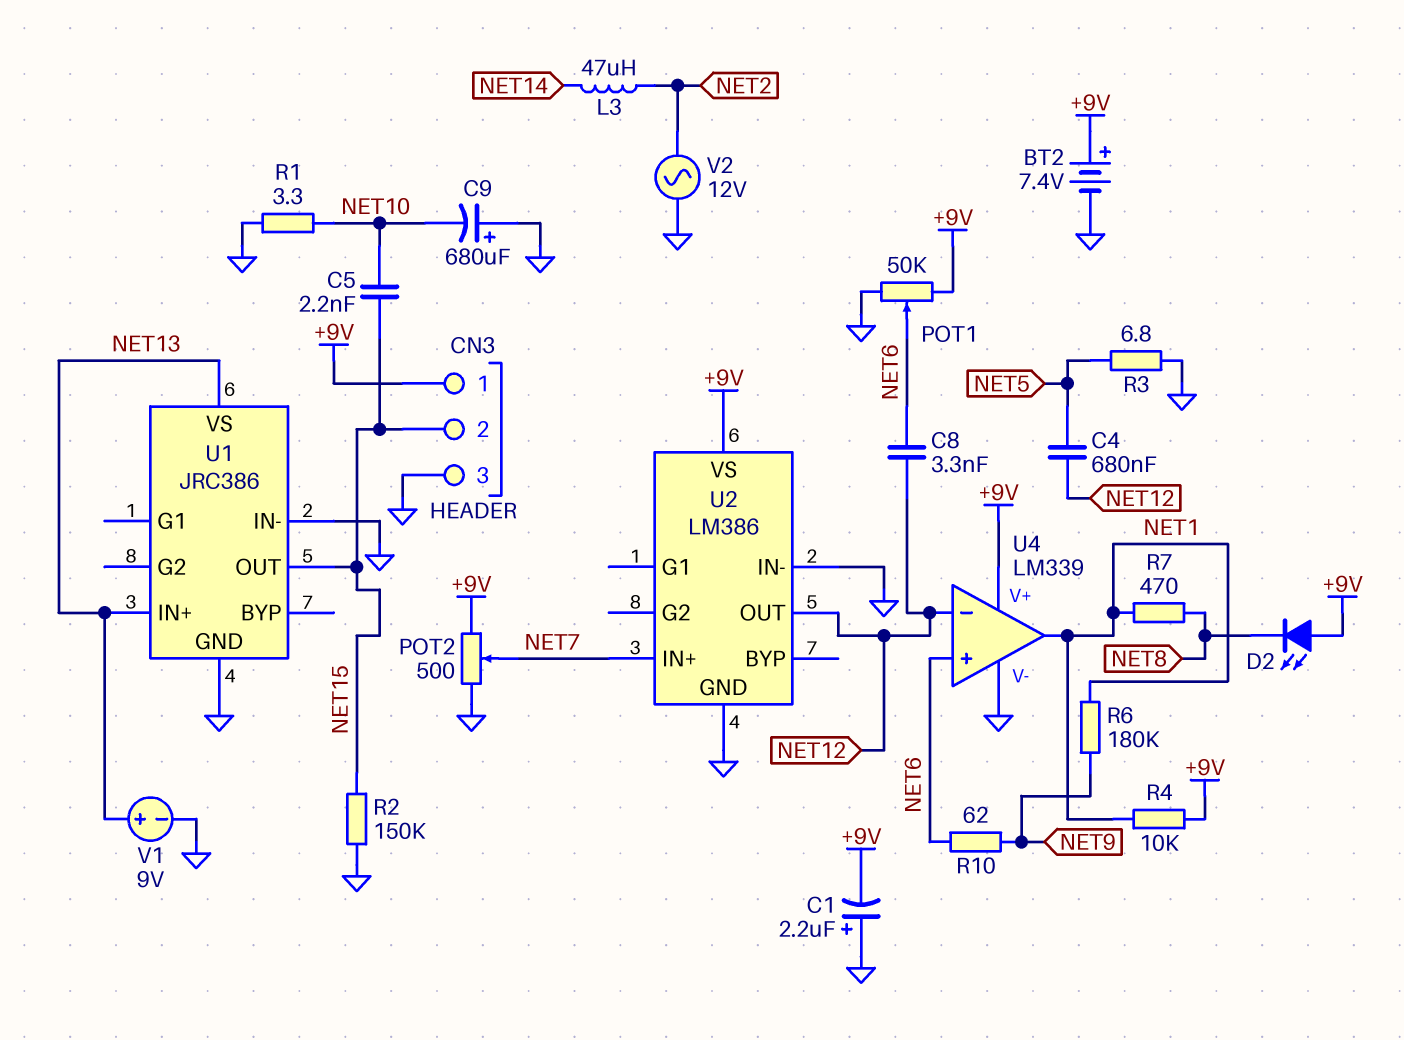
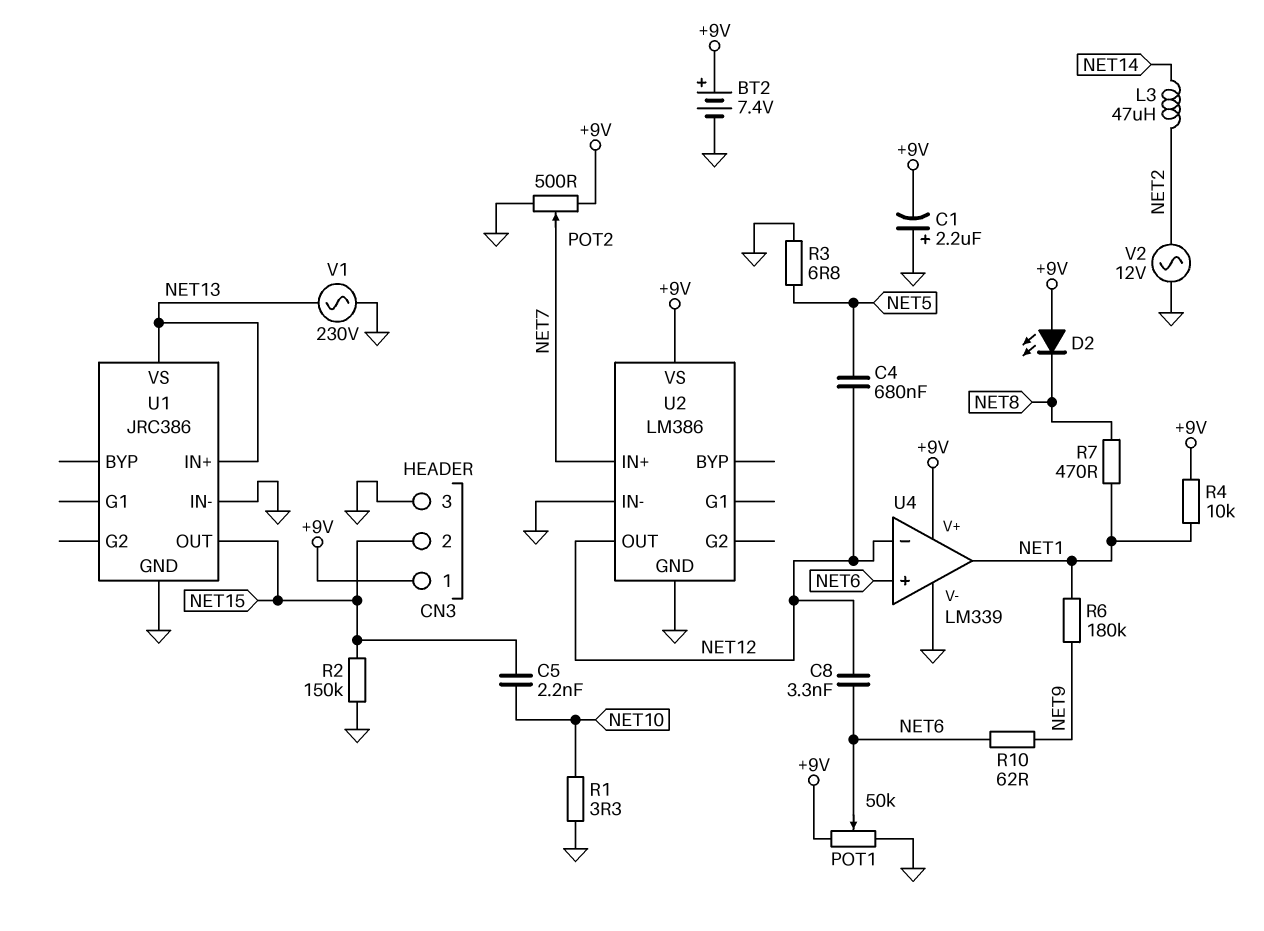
C9: 680uF (plus GND, minus NET10) -> none
V1: 9V (plus NET13, minus GND) -> AC 230V (GND, NET13)

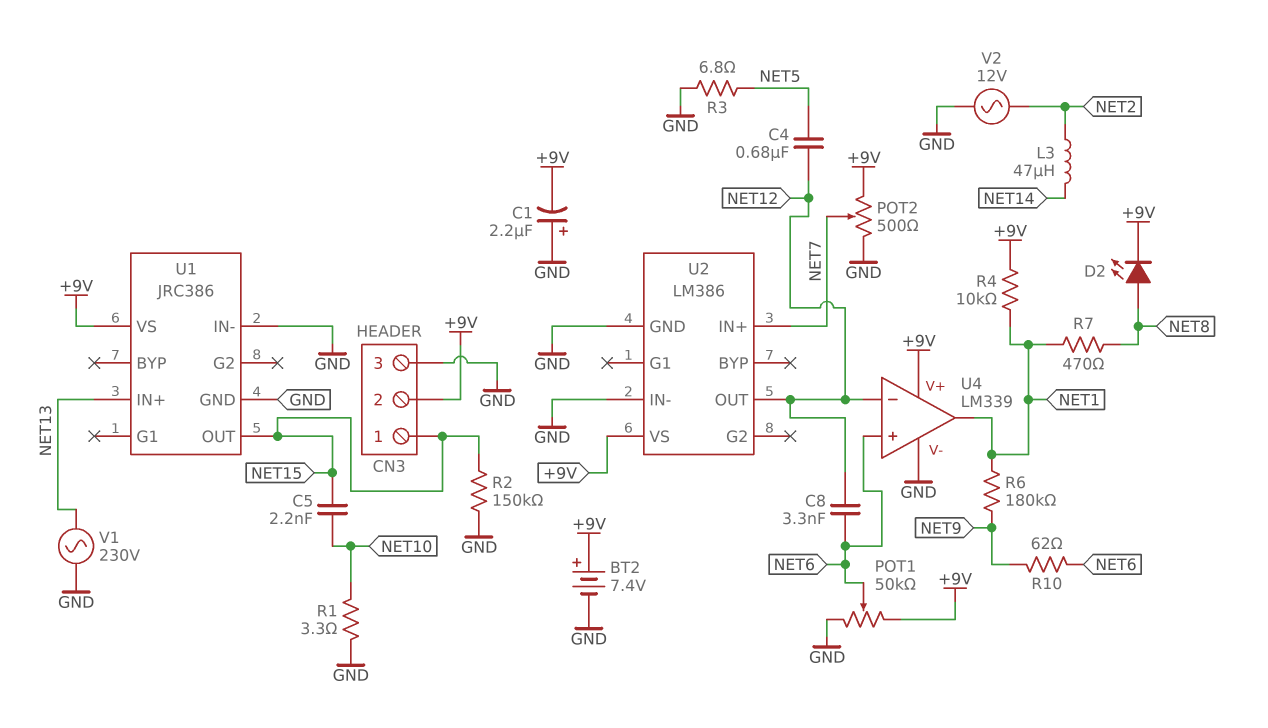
CN3 pin 1: +9V -> NET15
CN3 pin 2: NET15 -> +9V
D2: LED (A +9V, K NET8) -> LED (A NET8, K +9V)
U1 pin VS: NET13 -> +9V

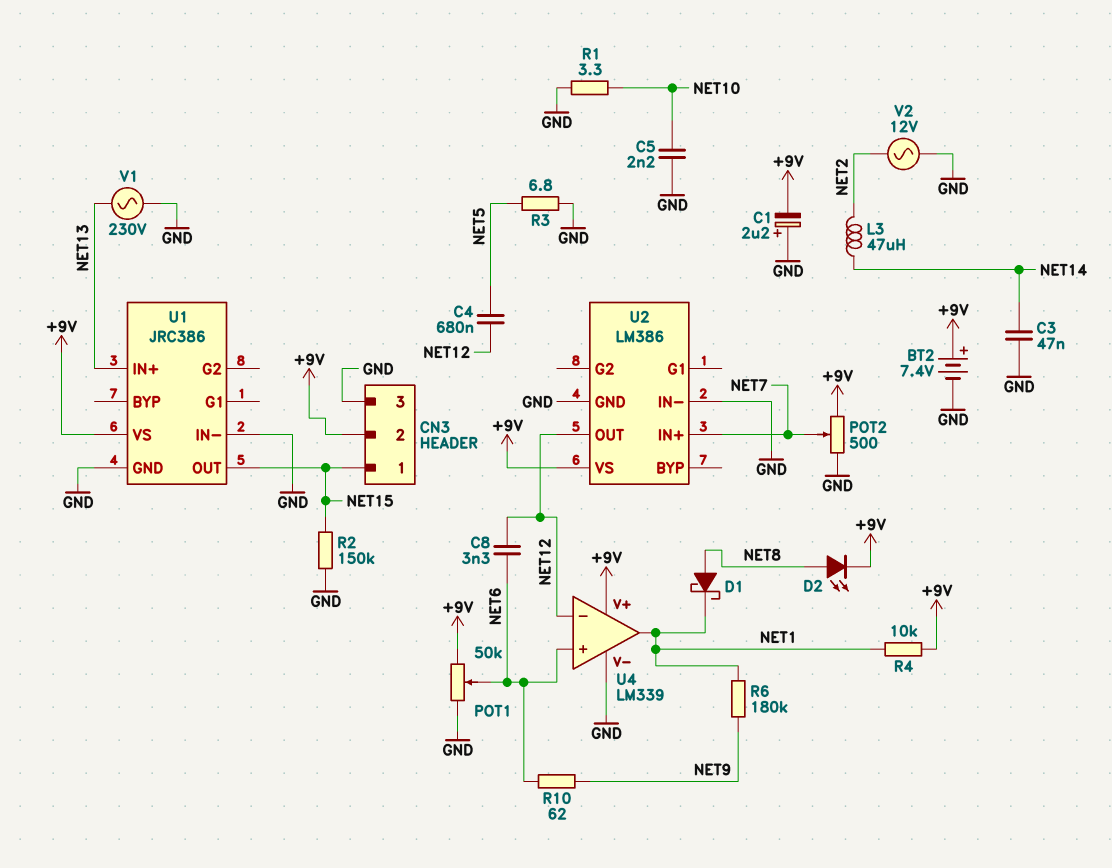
C3: none -> 47nF (GND, NET14)
C5: 2.2nF (NET10, NET15) -> 2.2nF (GND, NET10)
D1: none -> schottky (A NET8, K NET1)
R7: 470 (NET1, NET8) -> none

